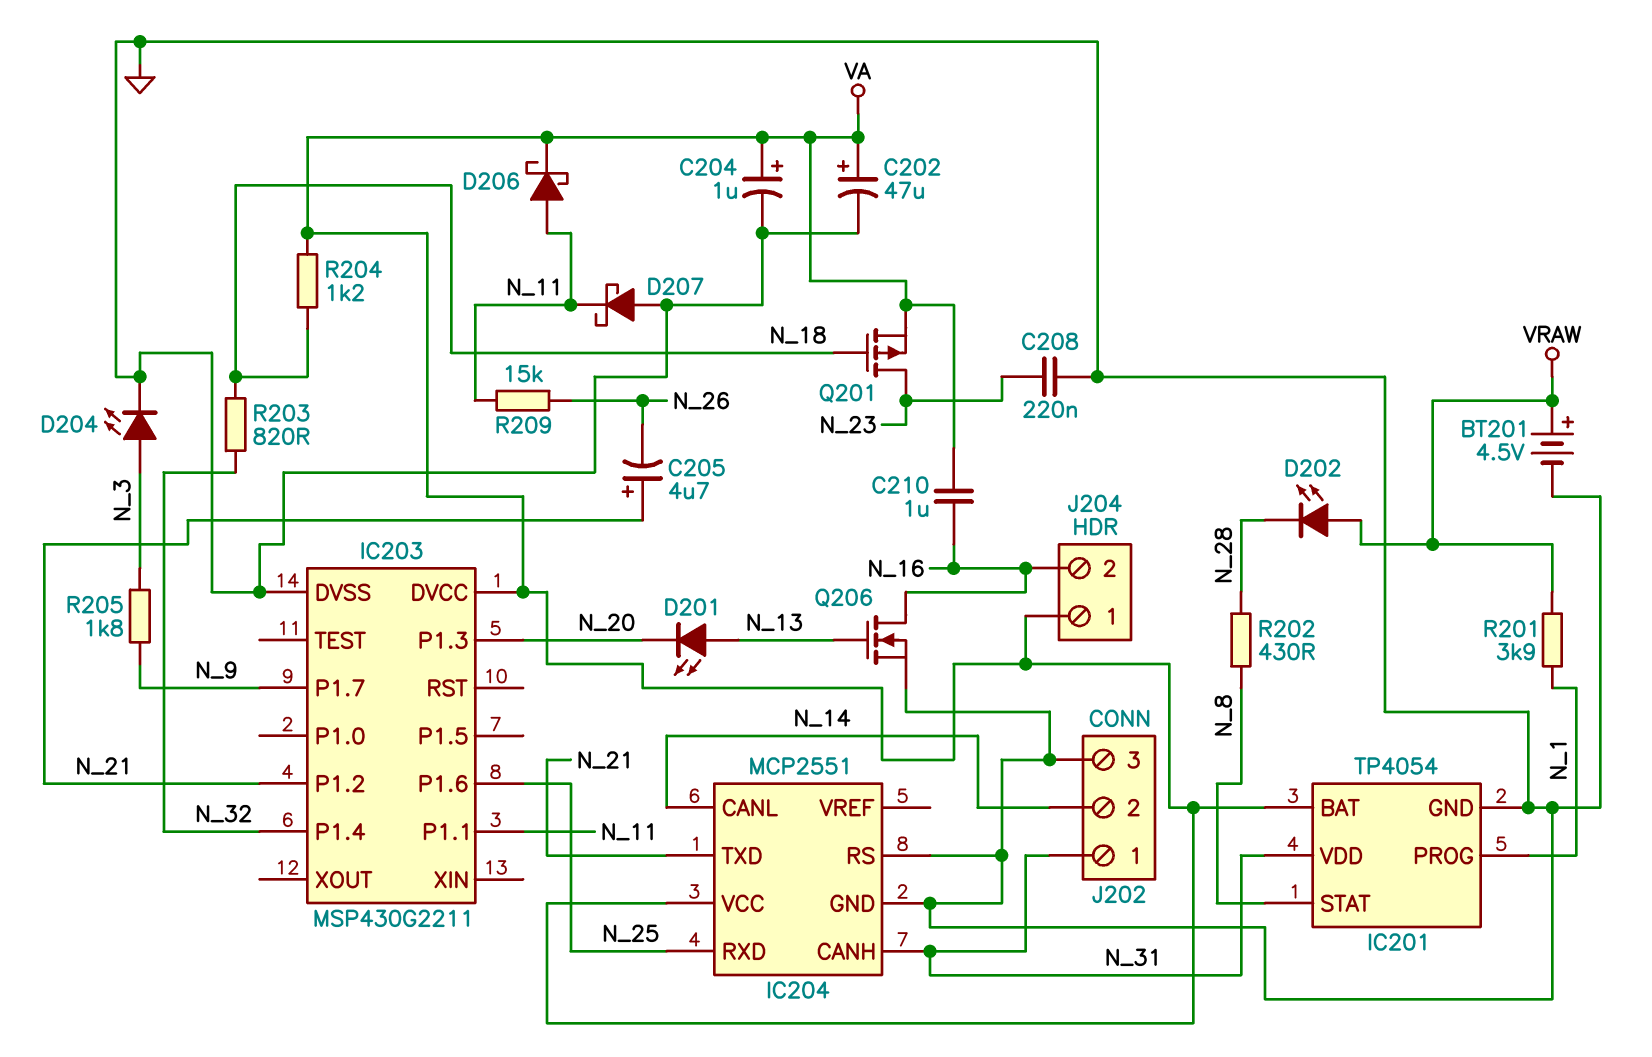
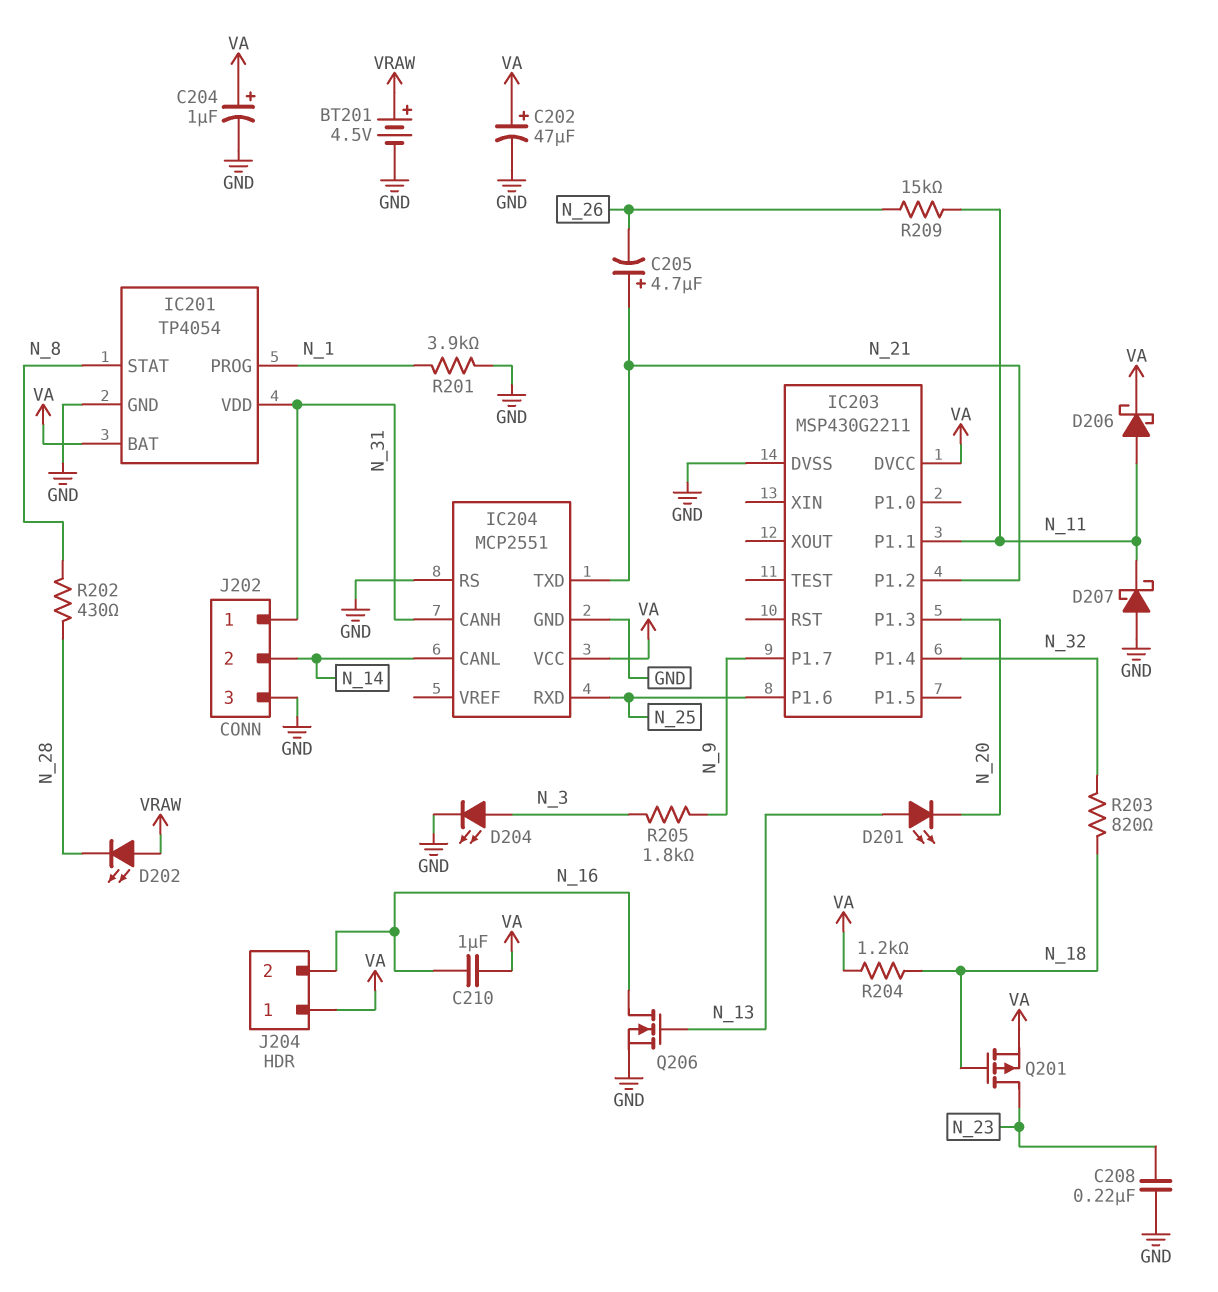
R201: 3.9k (N_1, VRAW) -> 3.9k (GND, N_1)

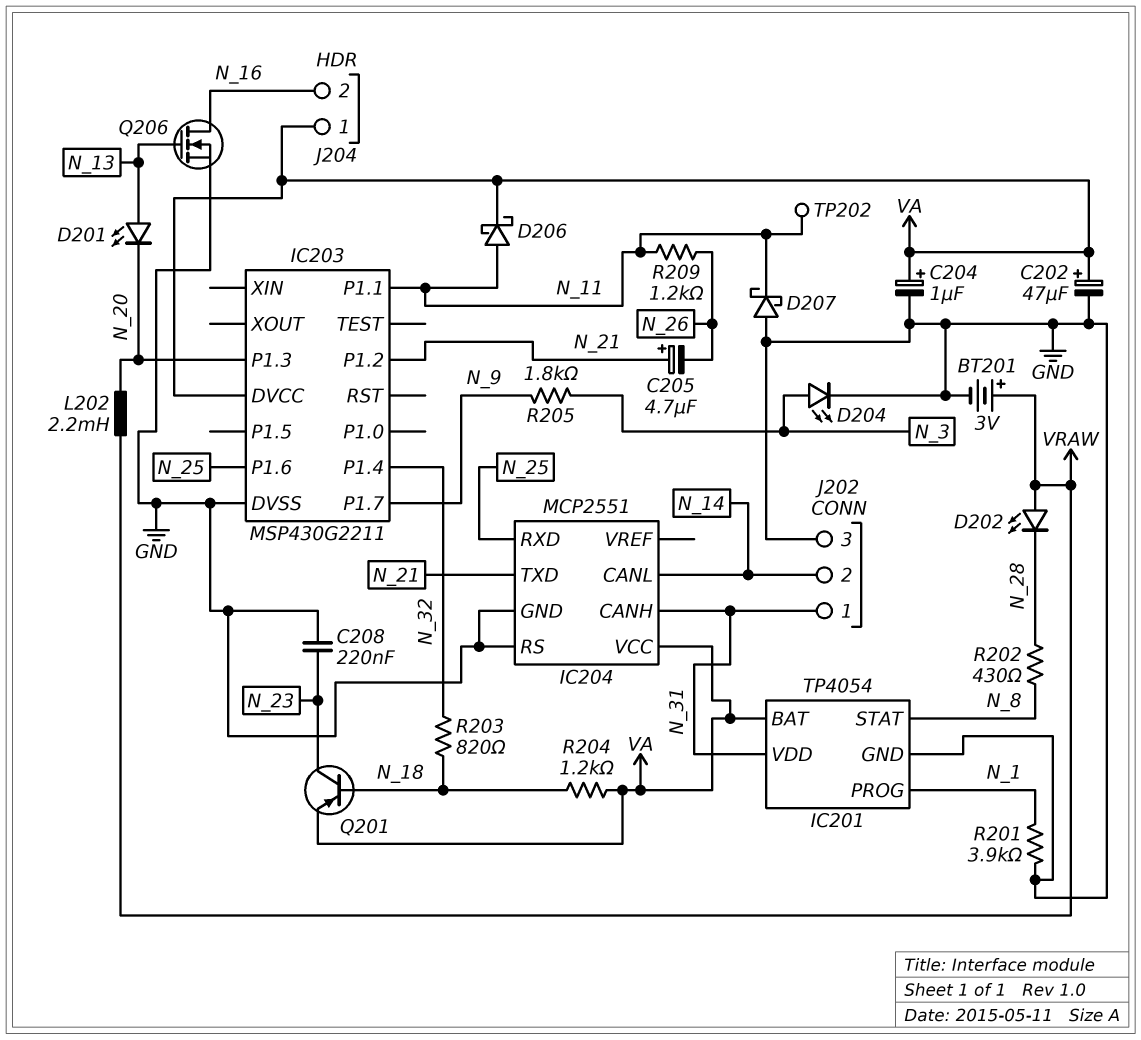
BT201: 4.5V (plus VRAW, minus GND) -> 3V (plus VRAW, minus GND)
C210: 1uF (N_16, VA) -> none
L202: none -> 2.2mH (N_20, VRAW)
Q201: PMOS (G N_18, D N_23, S VA) -> PNP (B N_18, C N_23, E VA)
R209: 15k (N_11, N_26) -> 1.2k (N_11, N_26)
TP202: none -> test point (N_11)

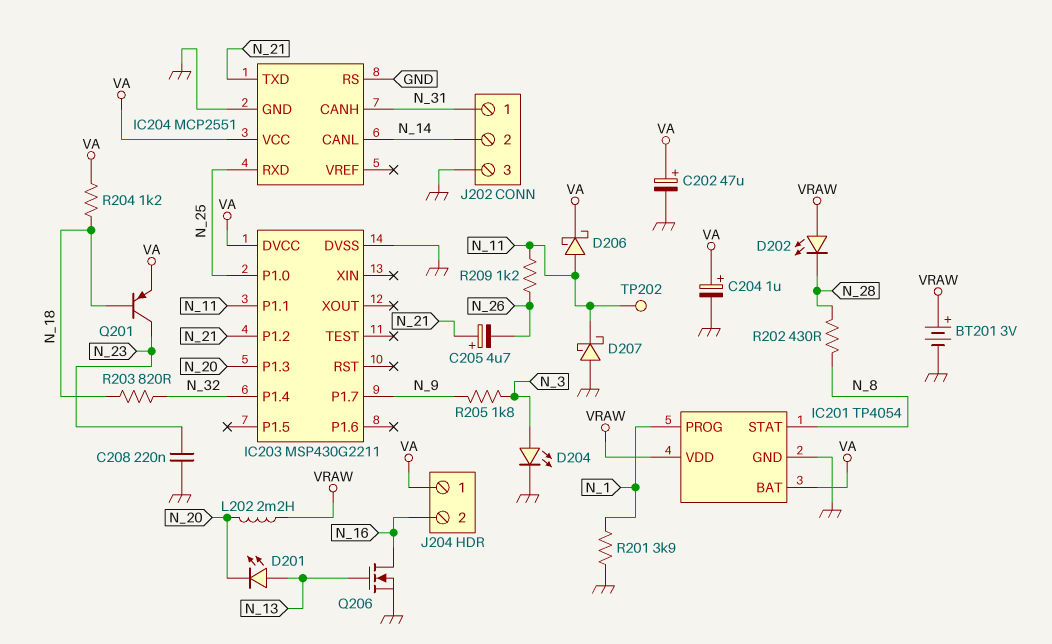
IC201 pin VDD: N_31 -> VRAW
IC203 pin P1.0: none -> N_25
IC203 pin P1.6: N_25 -> none

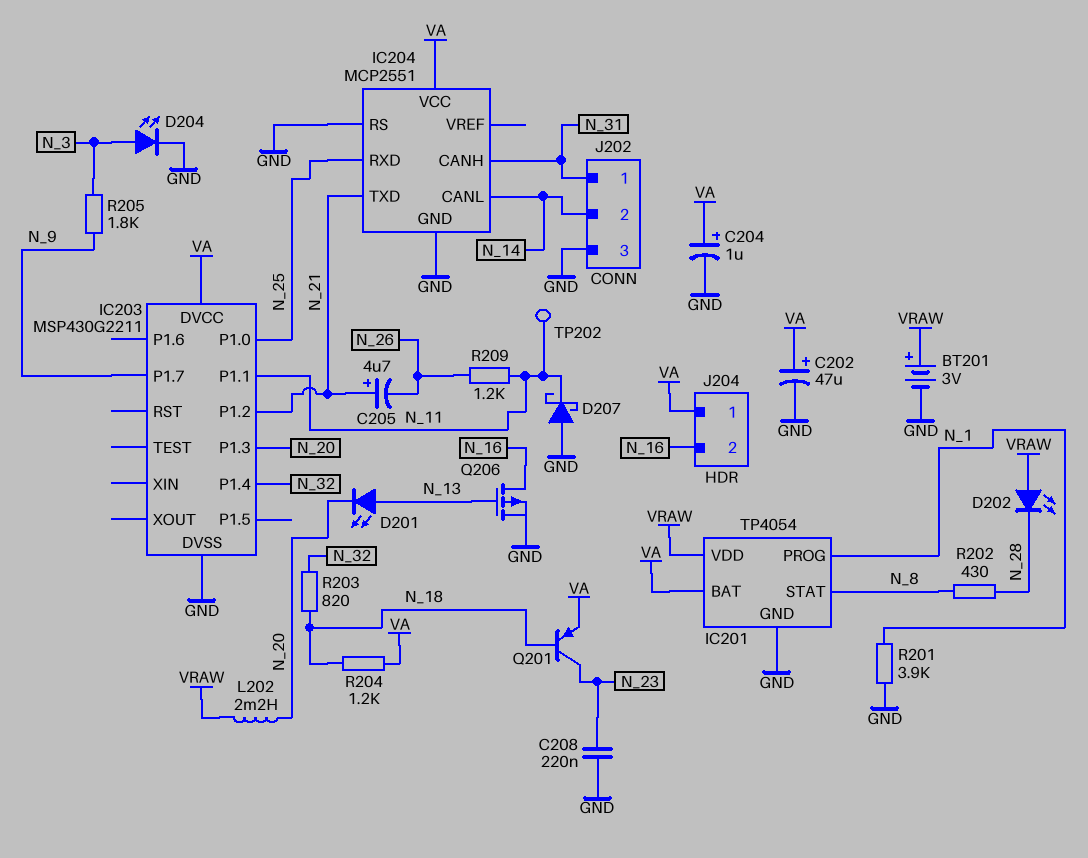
D206: schottky (A N_11, K VA) -> none
Q206: NMOS (G N_13, D N_16, S GND) -> PMOS (G N_13, D N_16, S GND)

